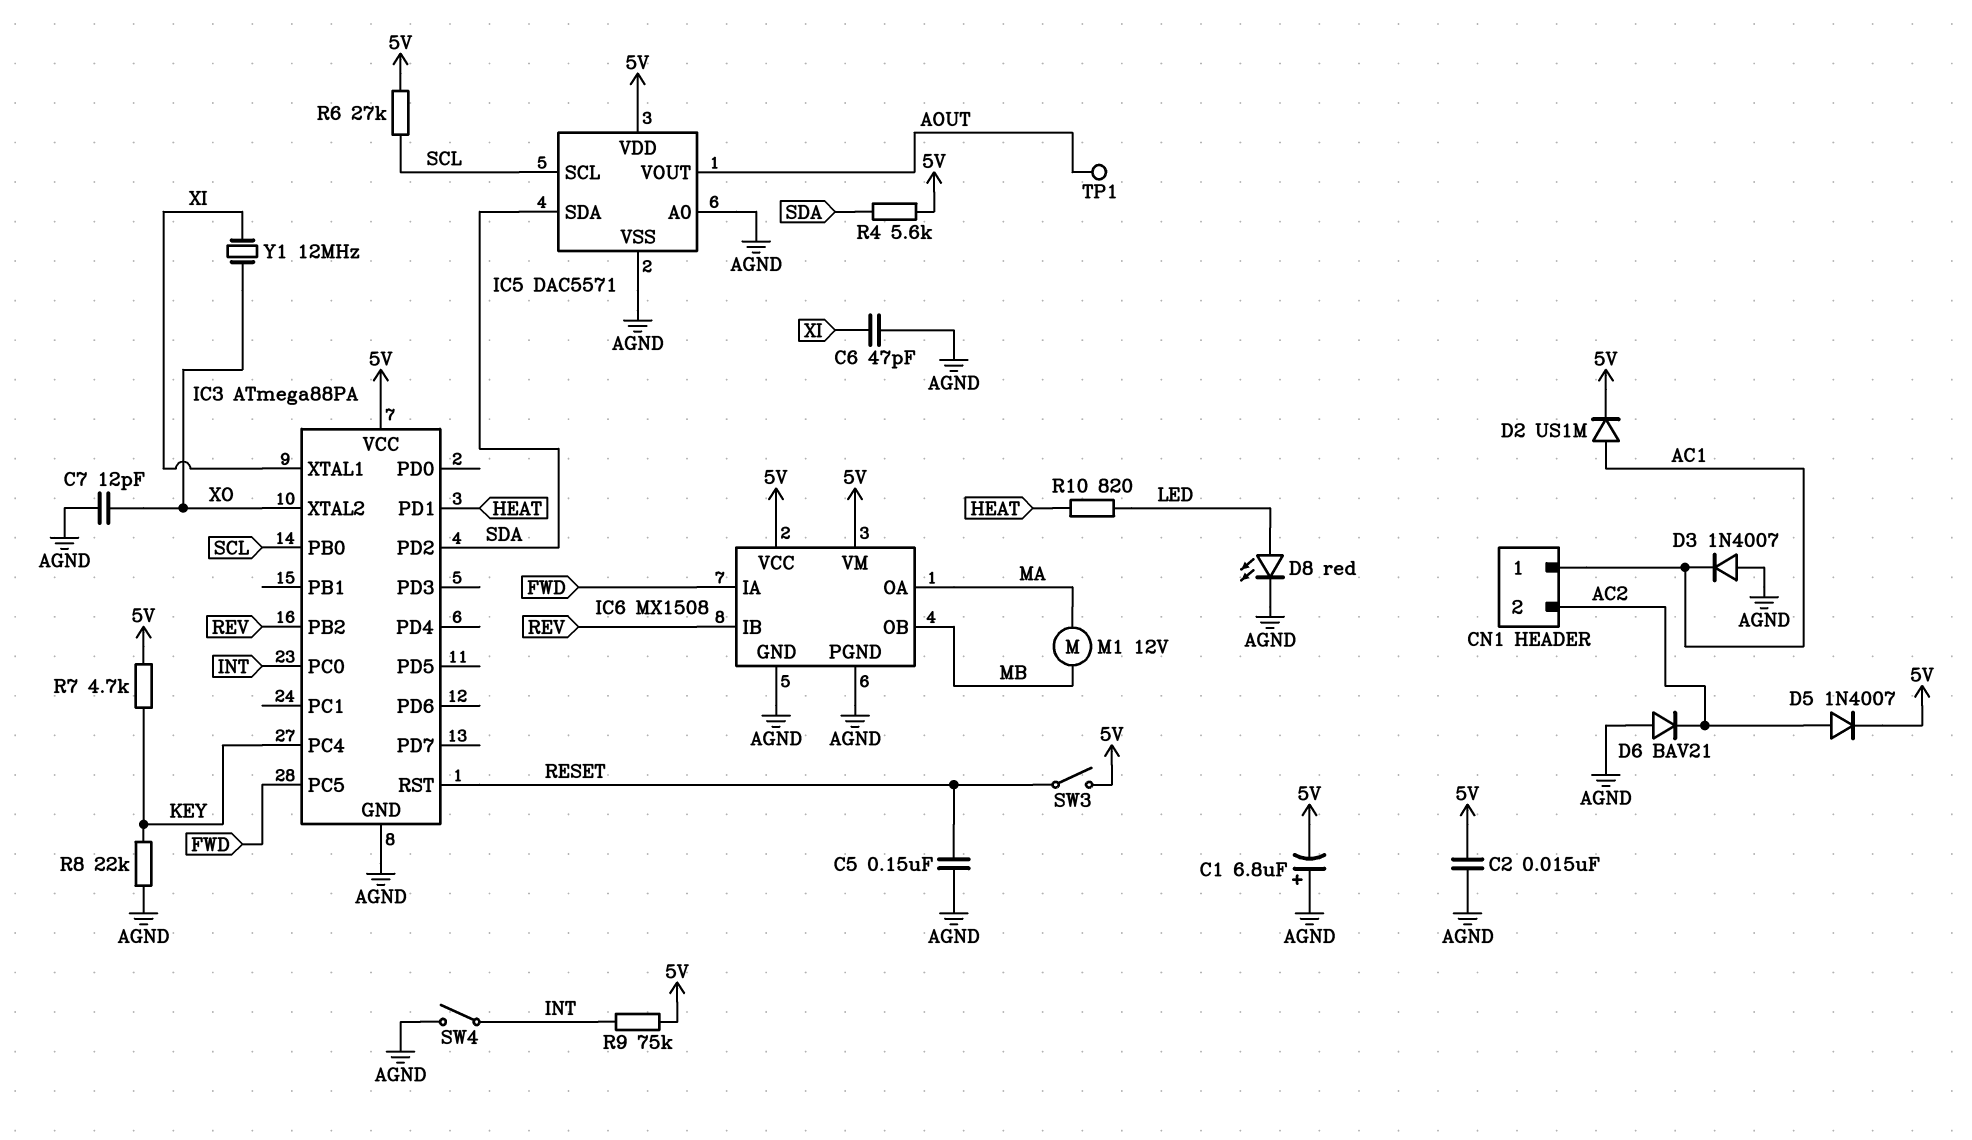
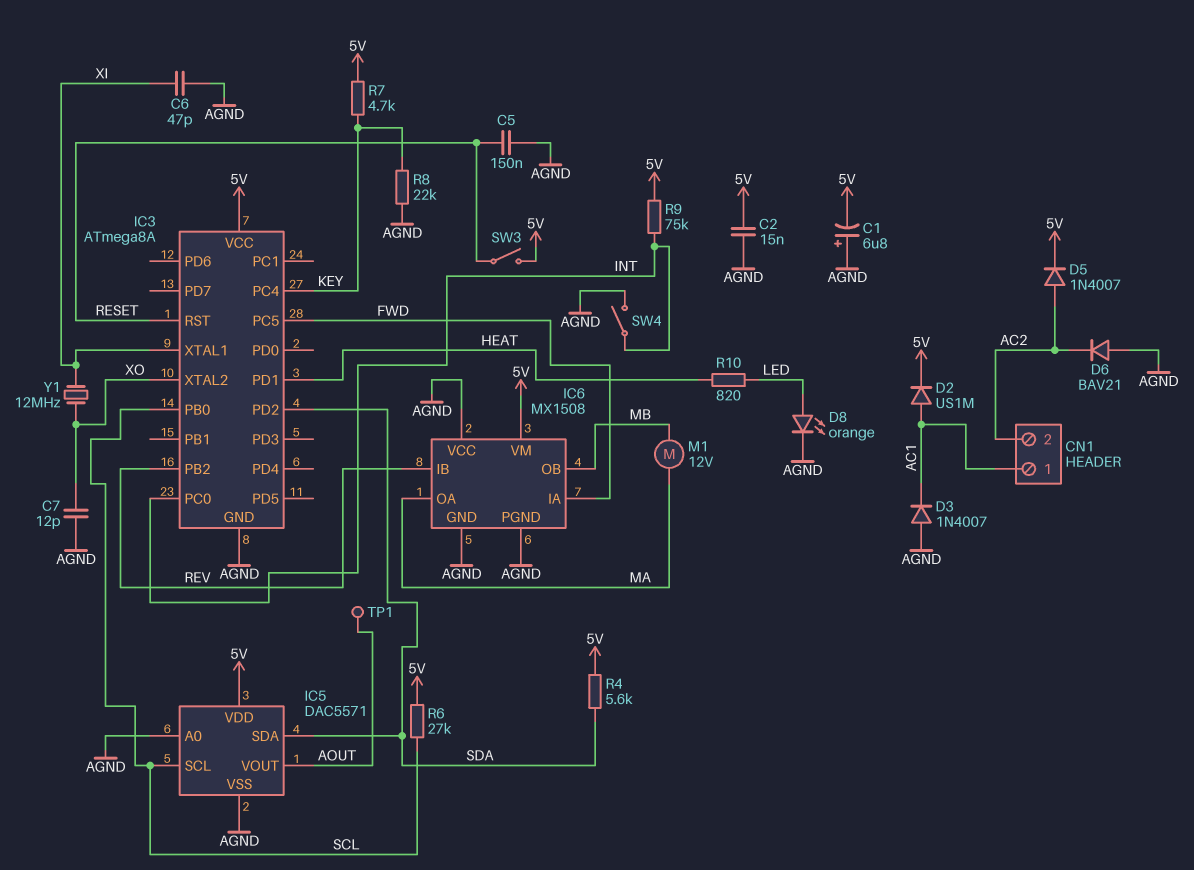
D8: LED red (A LED, K AGND) -> LED orange (A LED, K AGND)
IC3: ATmega88PA -> ATmega8A
IC6 pin VCC: 5V -> AGND

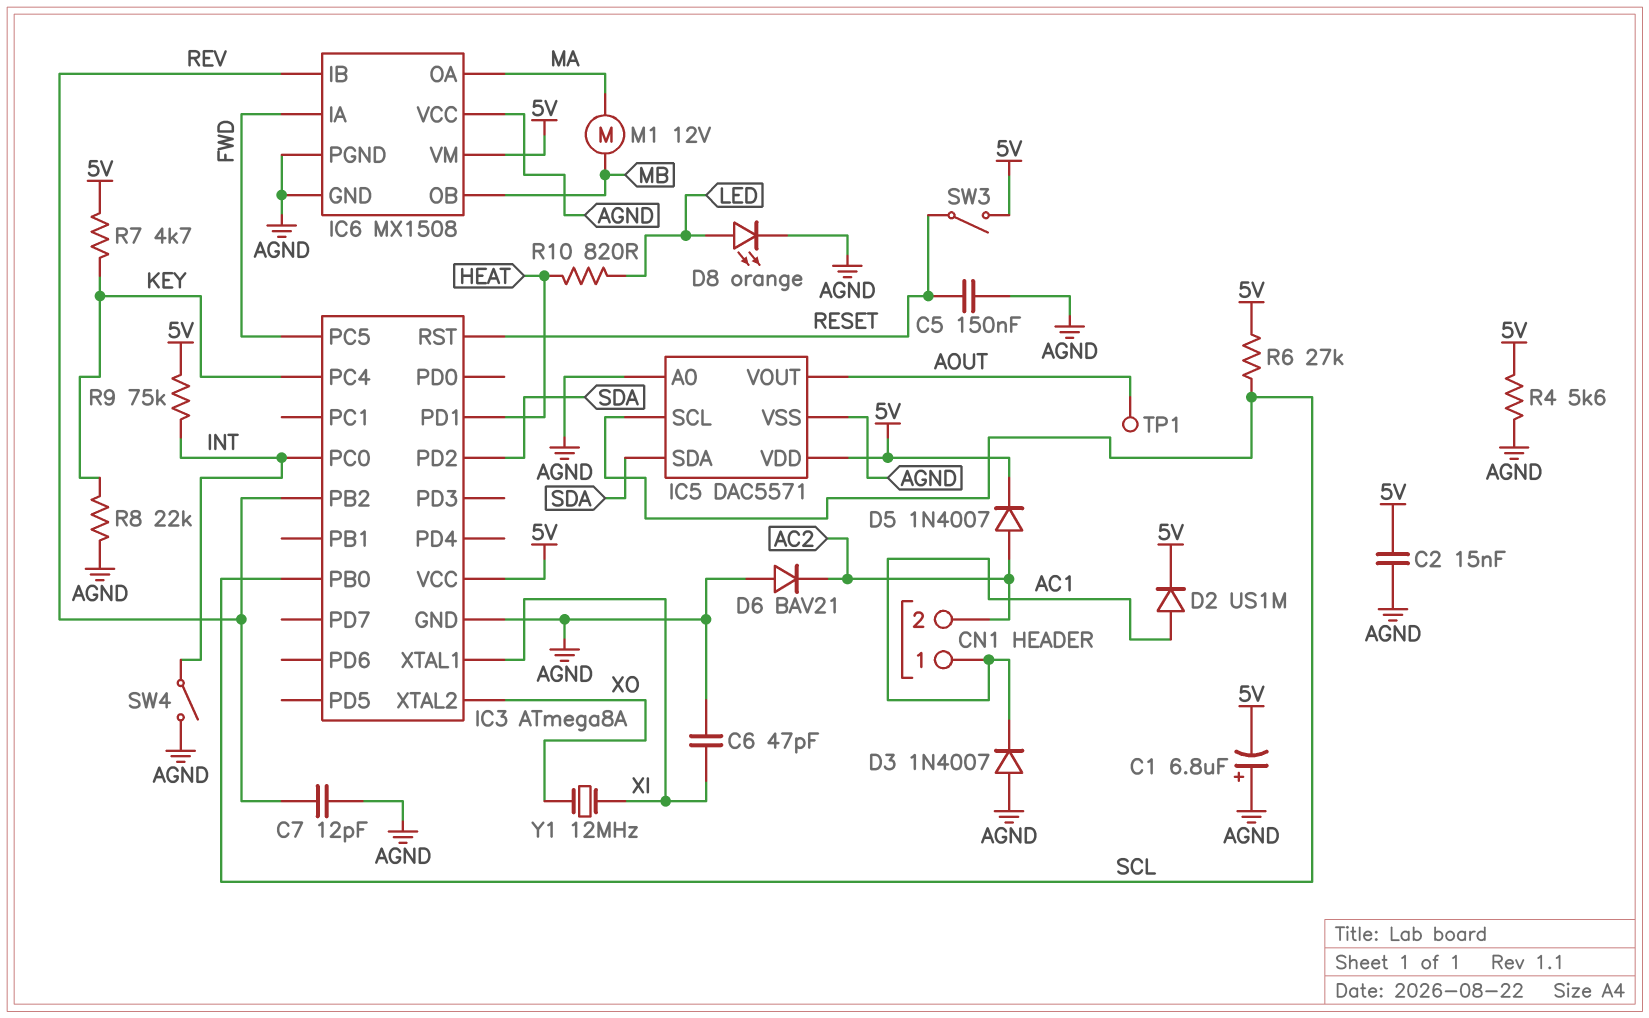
C7: 12pF (AGND, XO) -> 12pF (AGND, REV)
R4: 5.6k (5V, SDA) -> 5.6k (5V, AGND)

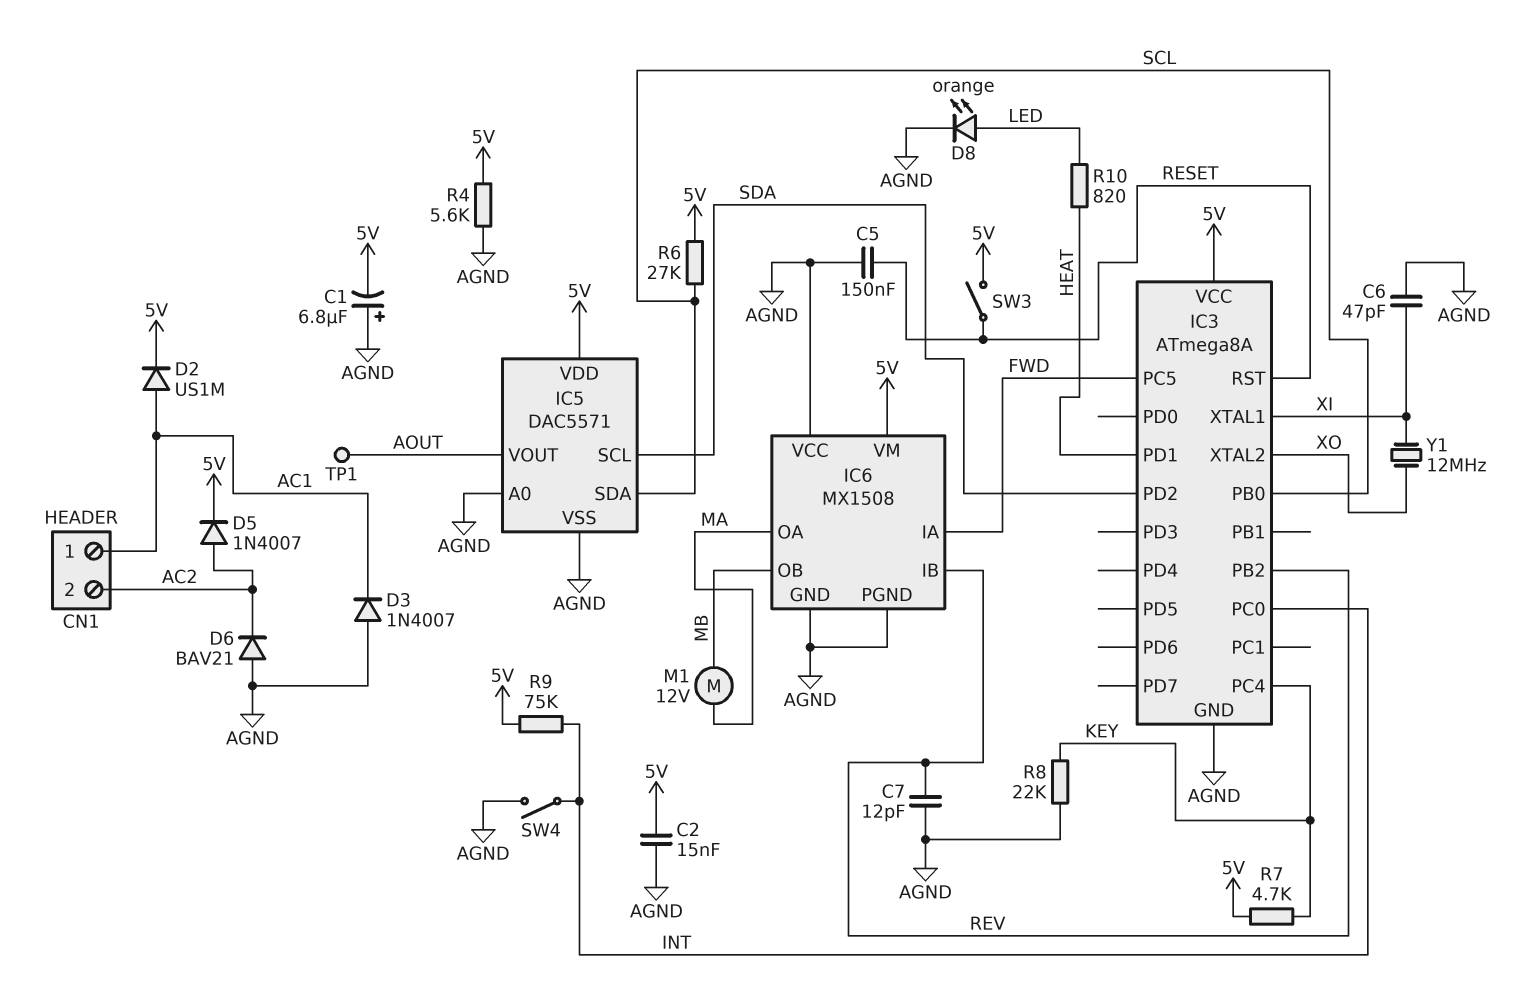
IC5 pin SCL: SCL -> SDA
IC5 pin SDA: SDA -> SCL

